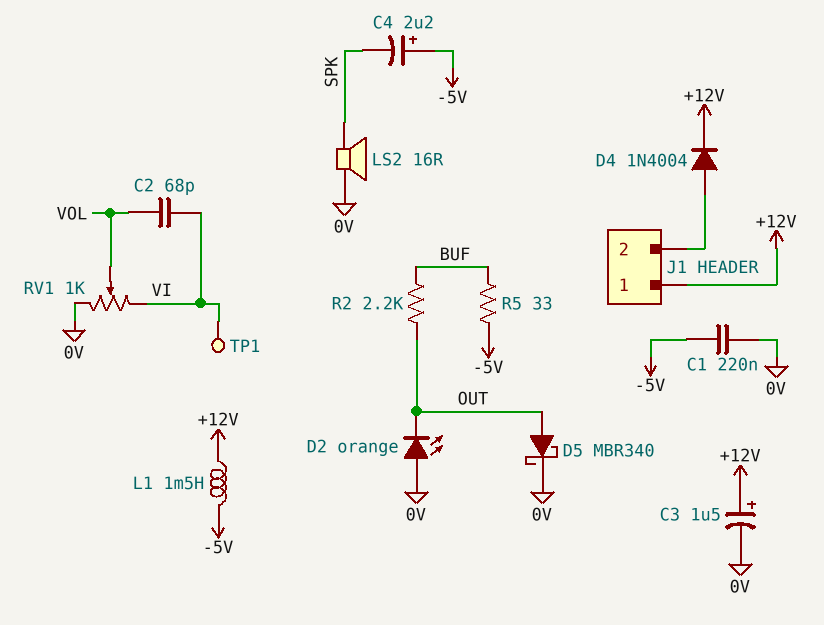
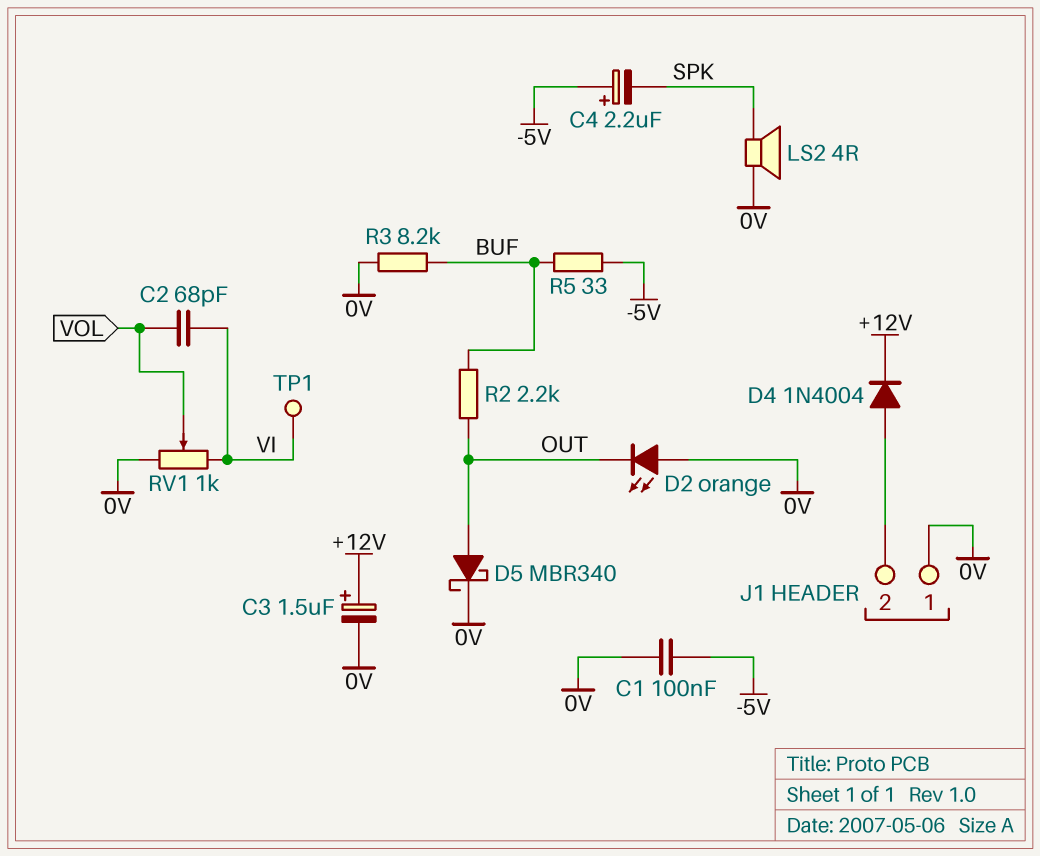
C1: 220nF (-5V, 0V) -> 100nF (-5V, 0V)
J1 pin 1: +12V -> 0V
L1: 1.5mH (+12V, -5V) -> none
LS2: speaker 16R (0V, SPK) -> speaker 4R (0V, SPK)
R3: none -> 8.2k (0V, BUF)

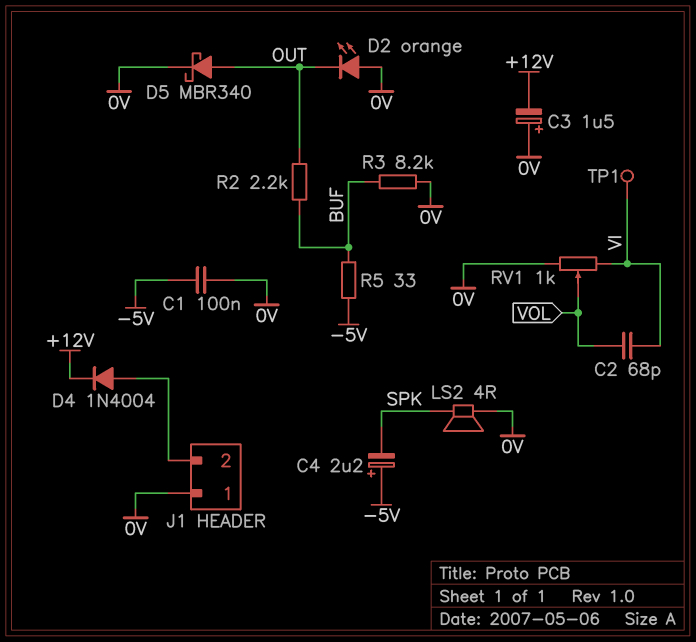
C3: 1.5uF (plus +12V, minus 0V) -> 1.5uF (plus 0V, minus +12V)

